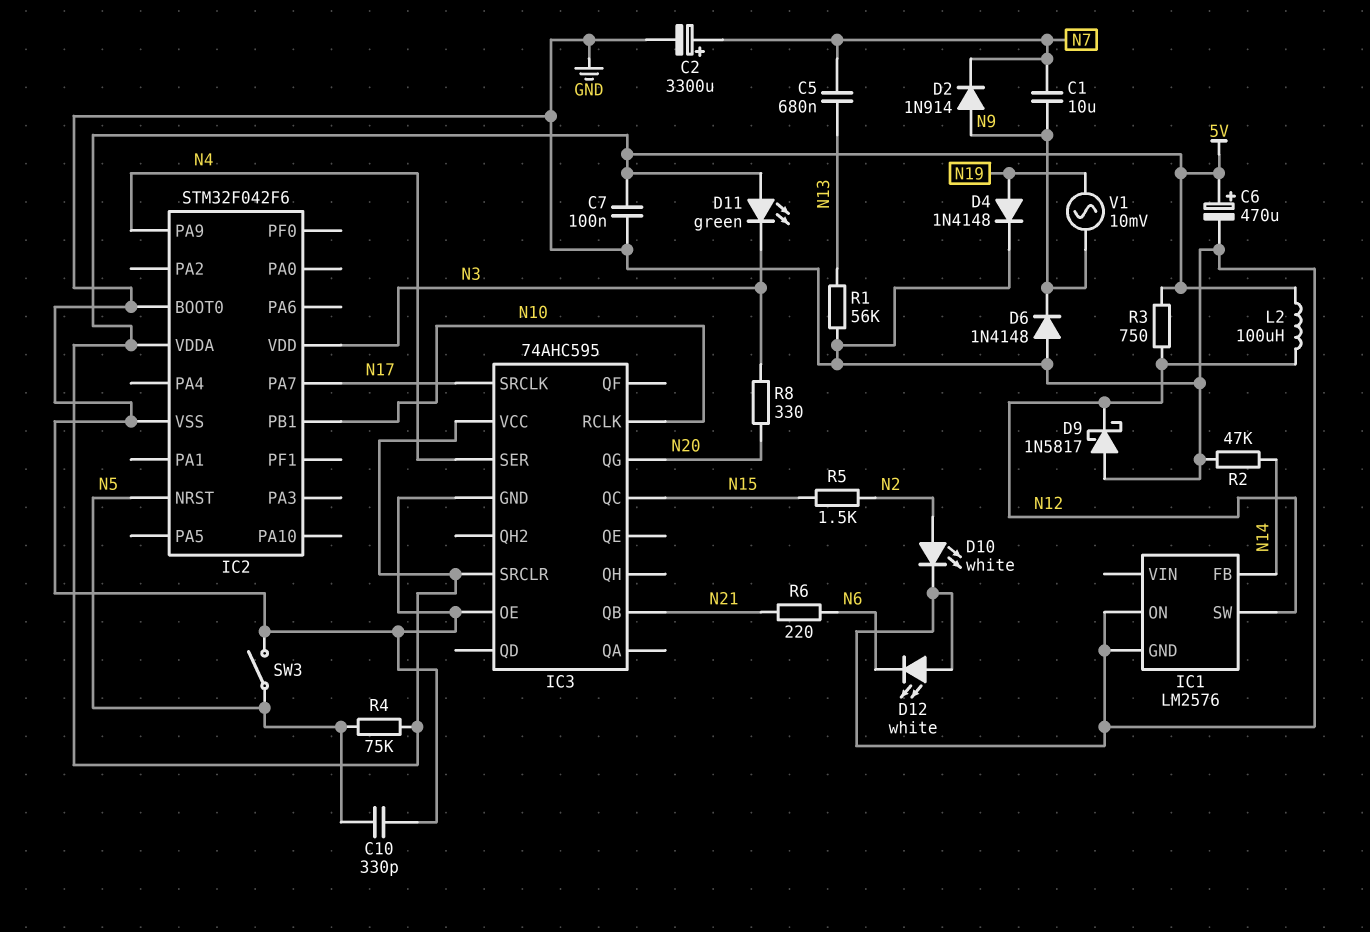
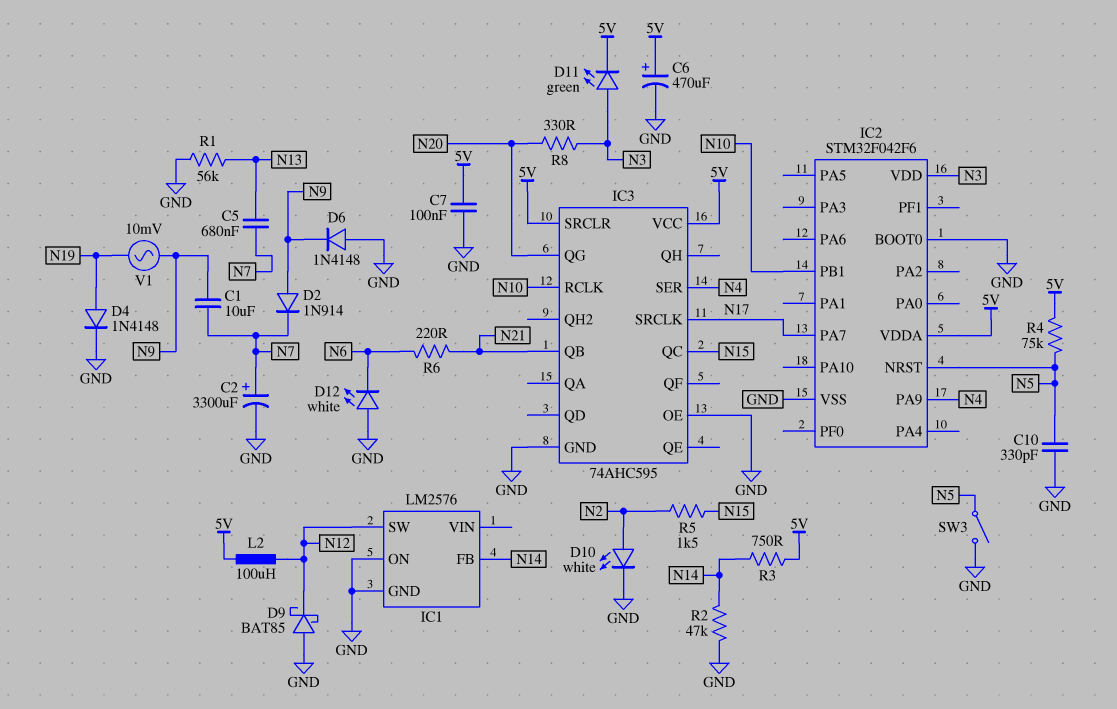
D9: schottky 1N5817 (A GND, K N12) -> schottky BAT85 (A GND, K N12)
D11: LED green (A 5V, K N3) -> LED green (A N3, K 5V)
R3: 750 (5V, N12) -> 750 (5V, N14)

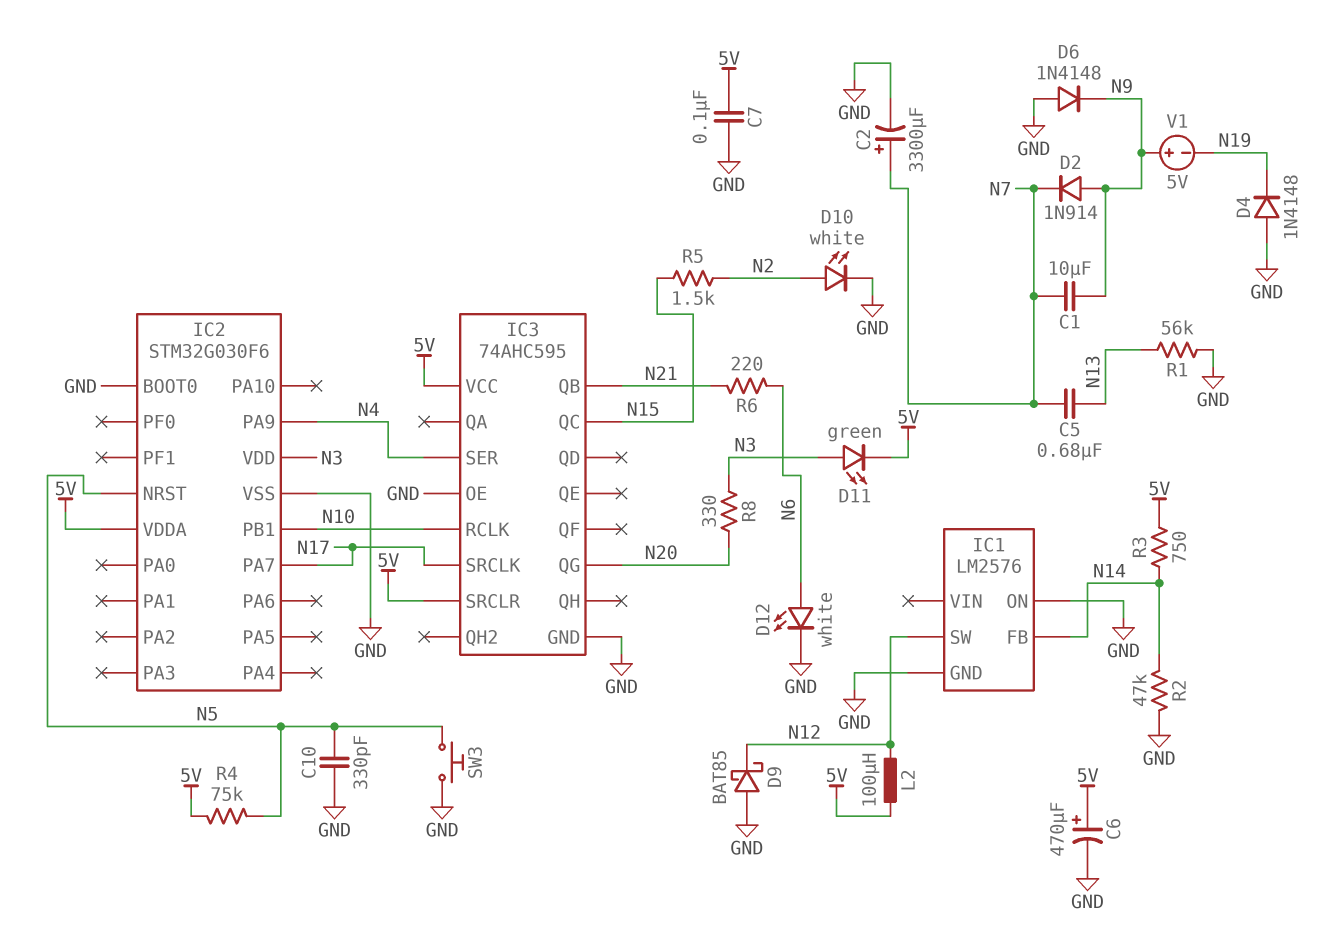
D4: diode 1N4148 (A N19, K GND) -> diode 1N4148 (A GND, K N19)
D12: LED white (A GND, K N6) -> LED white (A N6, K GND)
IC2: STM32F042F6 -> STM32G030F6
SW3: switch (GND, N5) -> button (GND, N5)
V1: AC 10mV (N9, N19) -> 5V (plus N9, minus N19)

